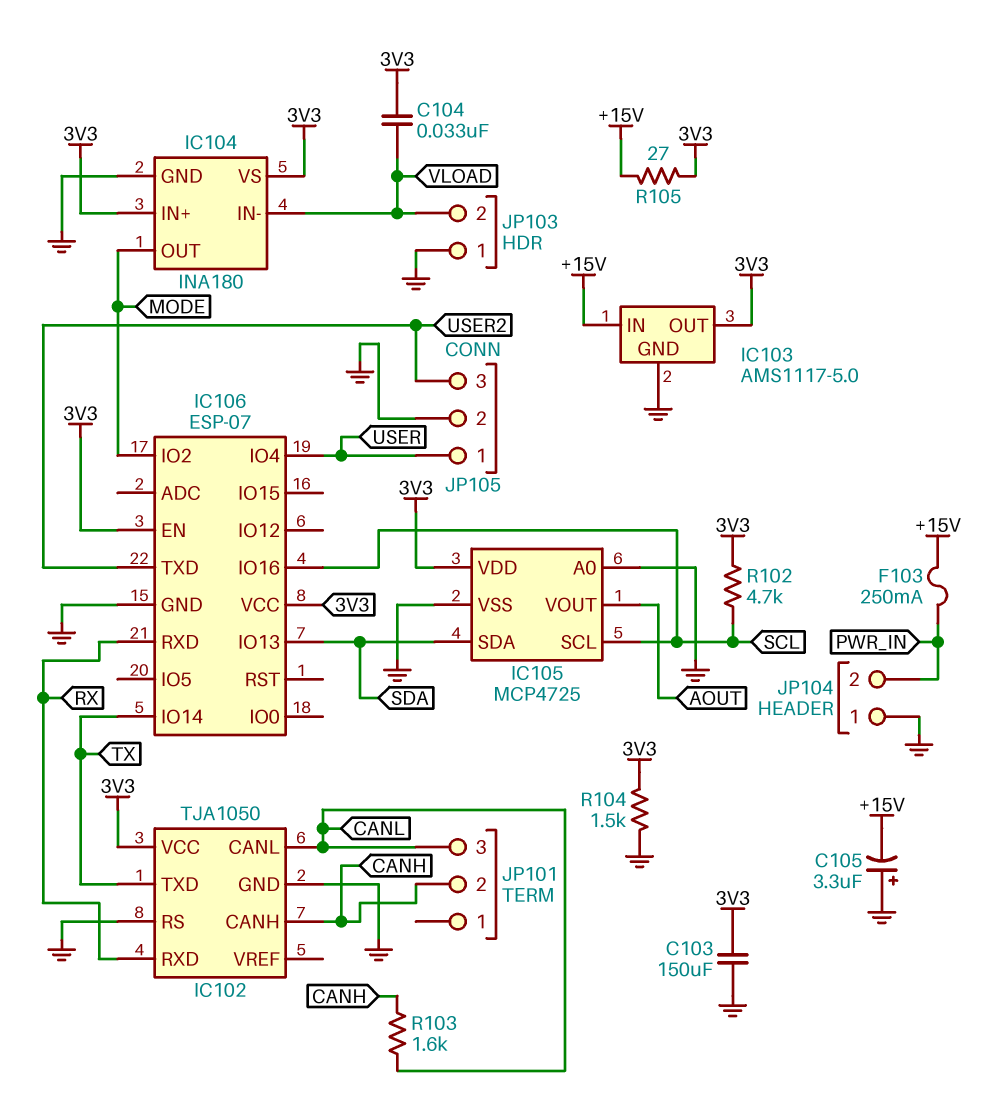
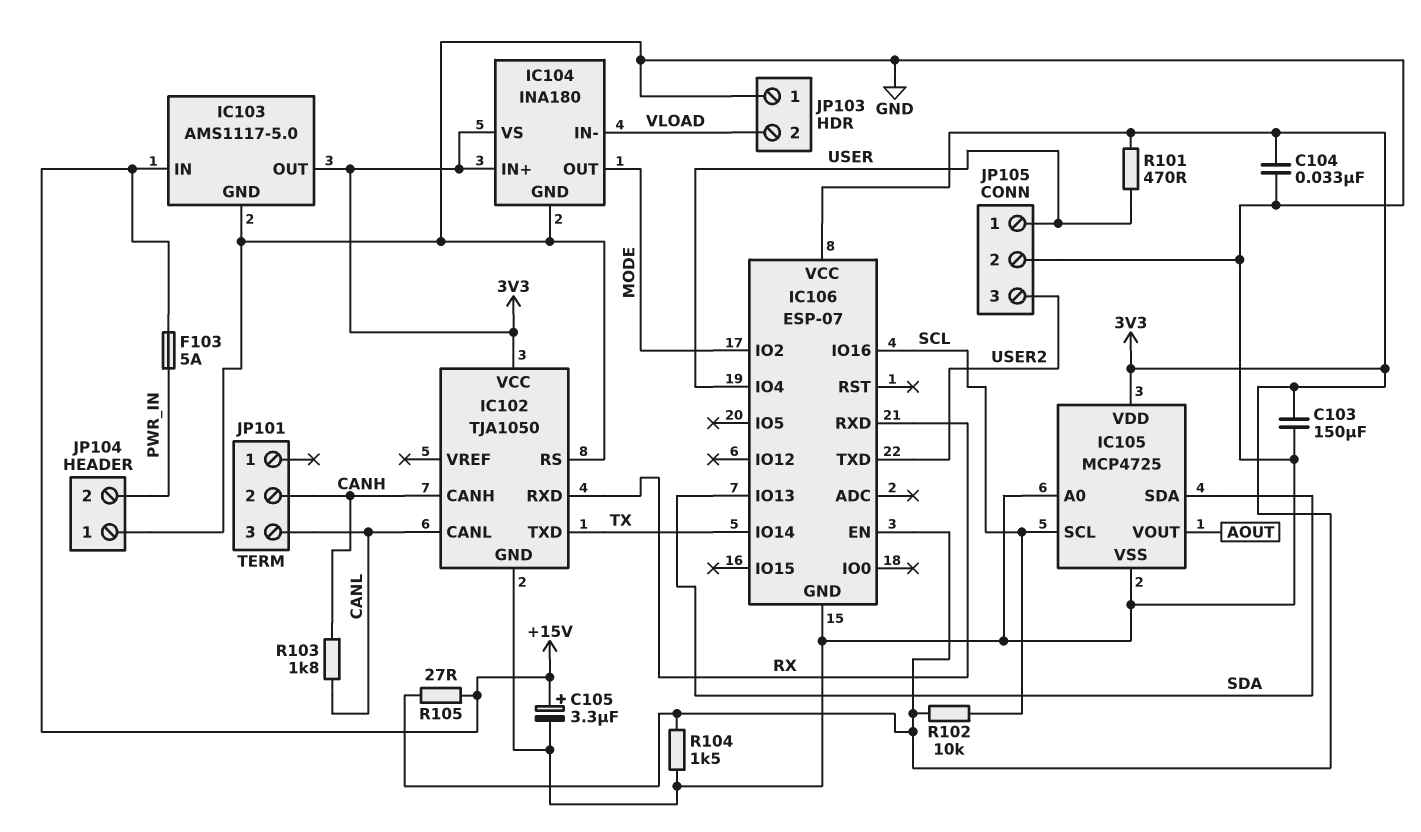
C104: 33nF (3V3, VLOAD) -> 33nF (3V3, GND)
C105: 3.3uF (plus GND, minus +15V) -> 3.3uF (plus +15V, minus GND)
F103: 250mA (+15V, PWR_IN) -> 5A (+15V, PWR_IN)
R101: none -> 470 (3V3, USER)
R102: 4.7k (3V3, SCL) -> 10k (3V3, SCL)
R103: 1.6k (CANH, CANL) -> 1.8k (CANH, CANL)

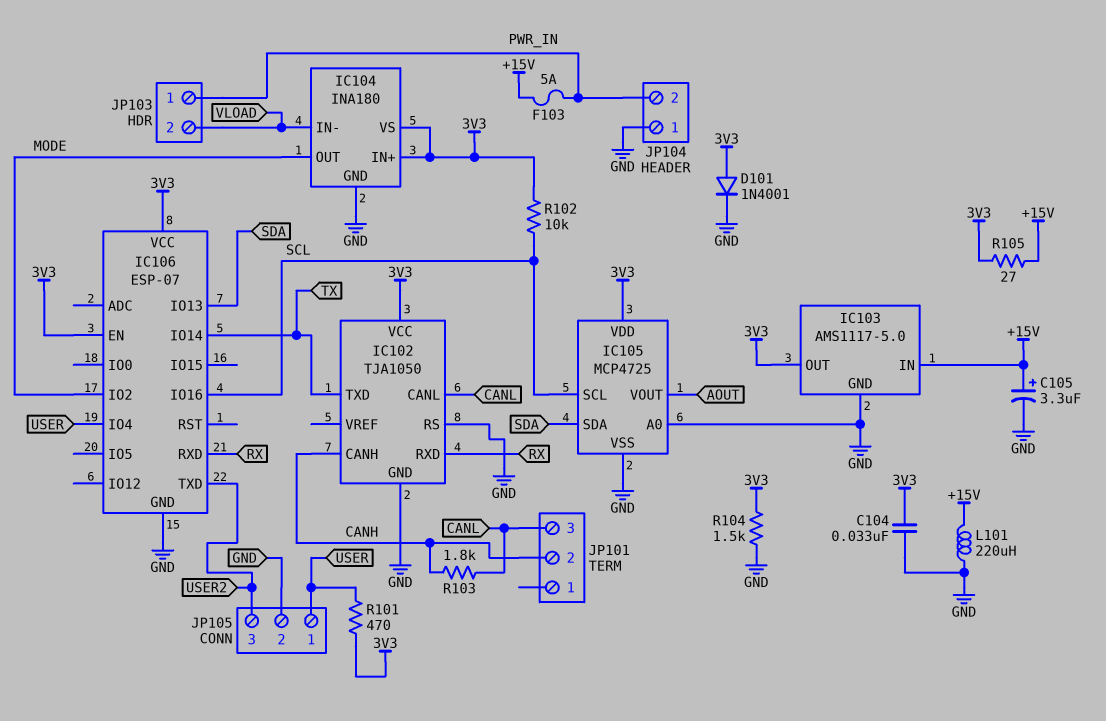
C103: 150uF (3V3, GND) -> none
D101: none -> diode 1N4001 (A 3V3, K GND)
JP103 pin 1: GND -> PWR_IN
L101: none -> 220uH (+15V, GND)

